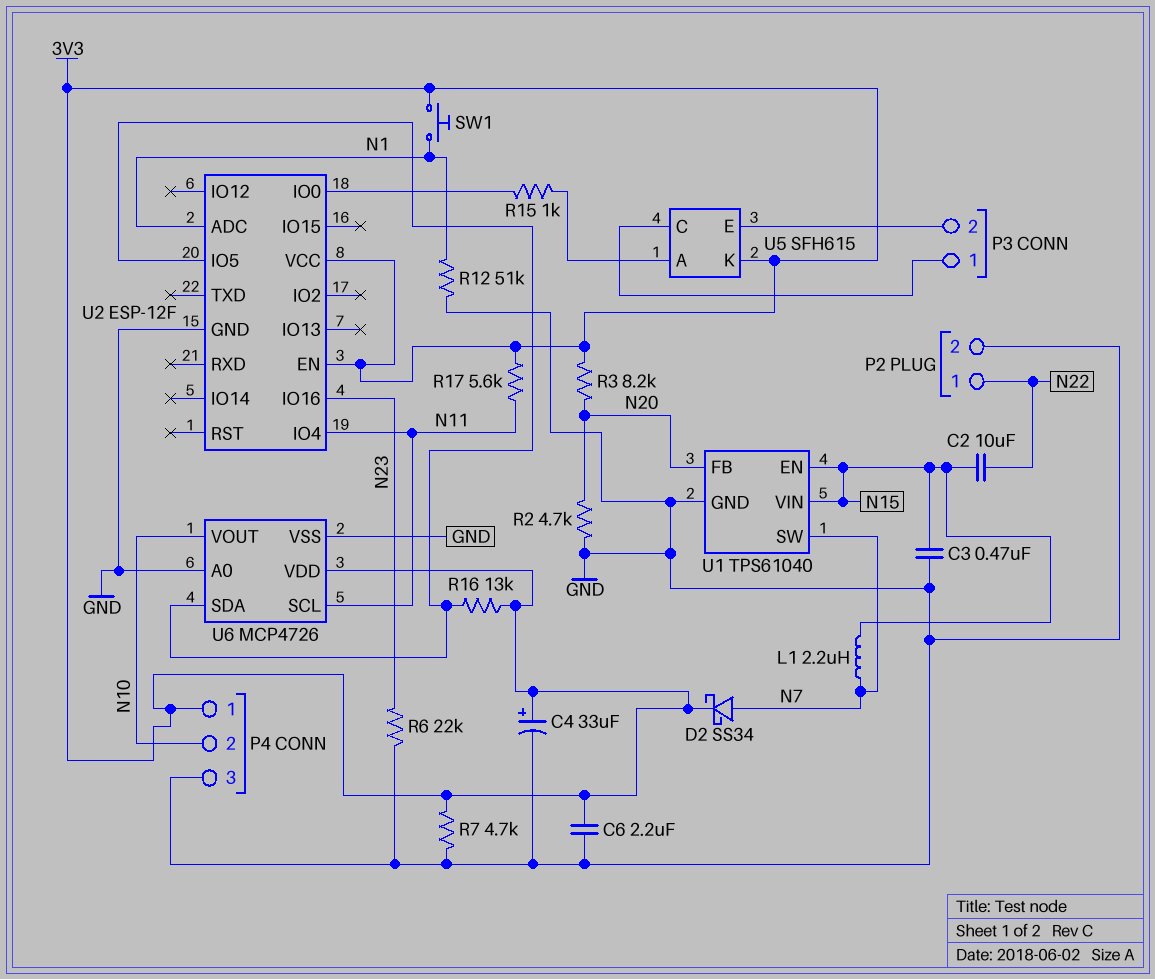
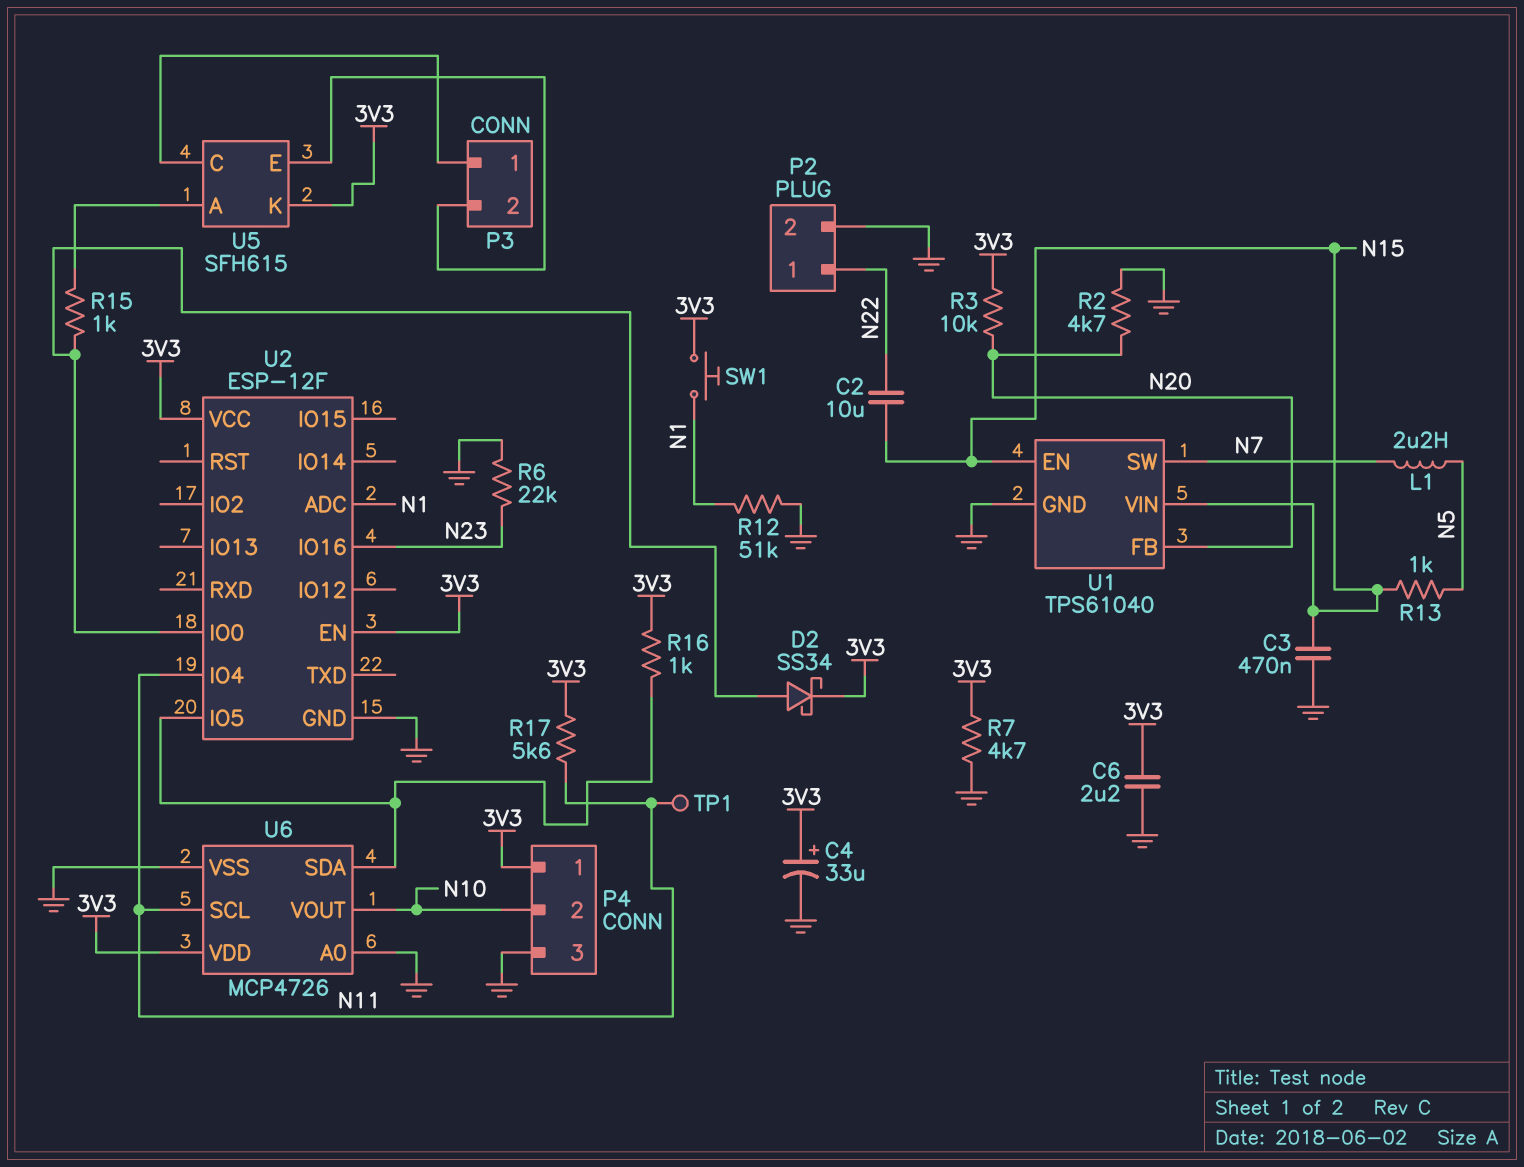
D2: schottky SS34 (A N7, K 3V3) -> schottky SS34 (A U2/IO0, K 3V3)
L1: 2.2uH (N7, N15) -> 2.2uH (N5, N7)
R3: 8.2k (3V3, N20) -> 10k (3V3, N20)
R13: none -> 1k (N5, N15)
R16: 13k (3V3, U2/IO5) -> 1k (3V3, U2/IO5)
TP1: none -> test point (N11)

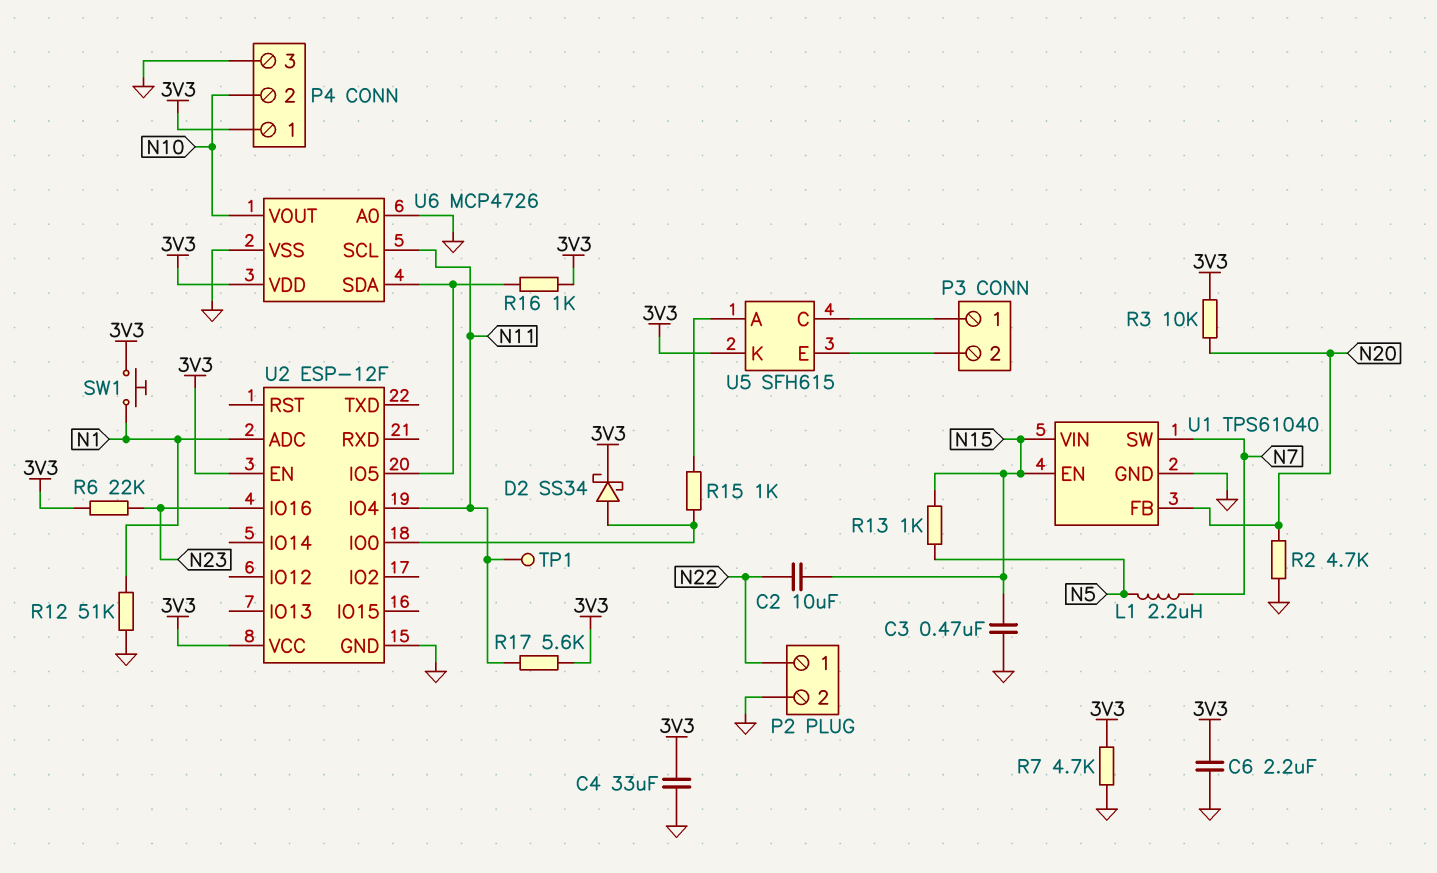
C4: 33uF (plus 3V3, minus GND) -> 33uF (3V3, GND)
R6: 22k (GND, N23) -> 22k (3V3, N23)

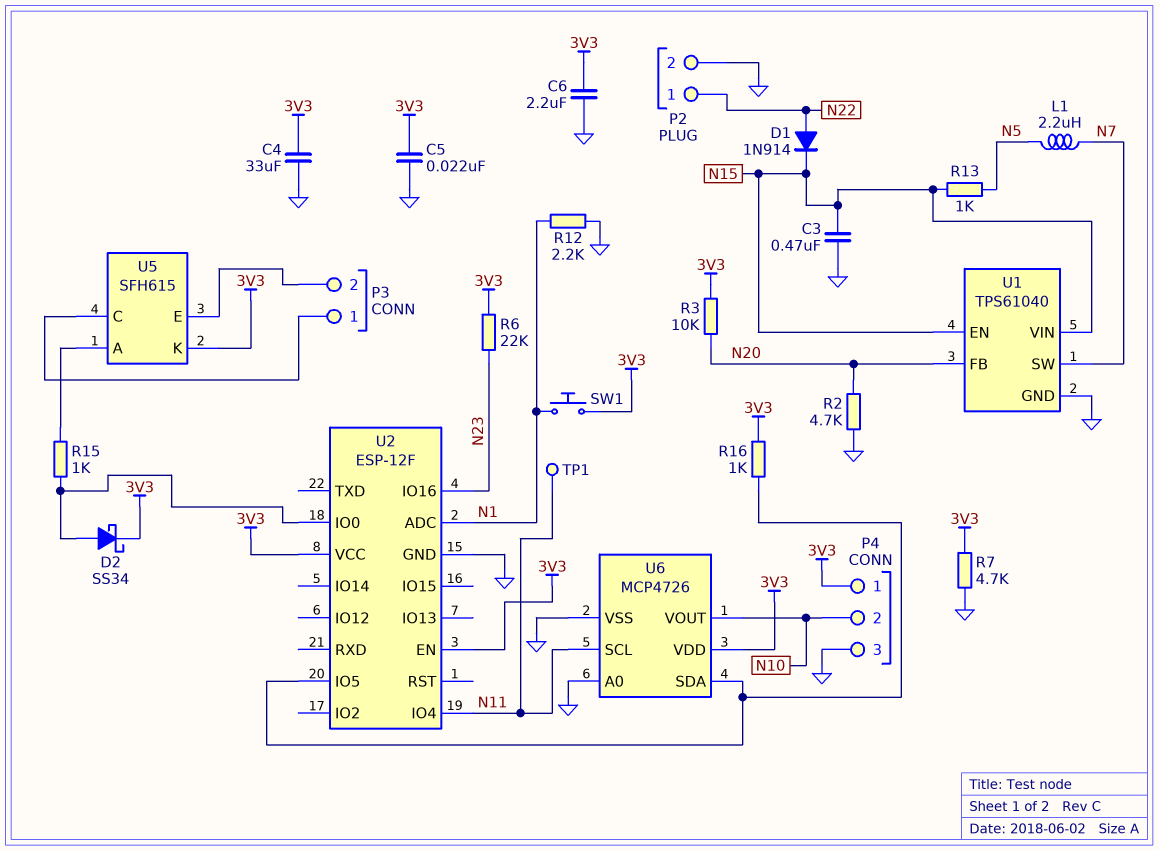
C2: 10uF (N15, N22) -> none
C5: none -> 22nF (3V3, GND)
D1: none -> diode 1N914 (A N22, K N15)
R12: 51k (GND, N1) -> 2.2k (GND, N1)
R17: 5.6k (3V3, N11) -> none

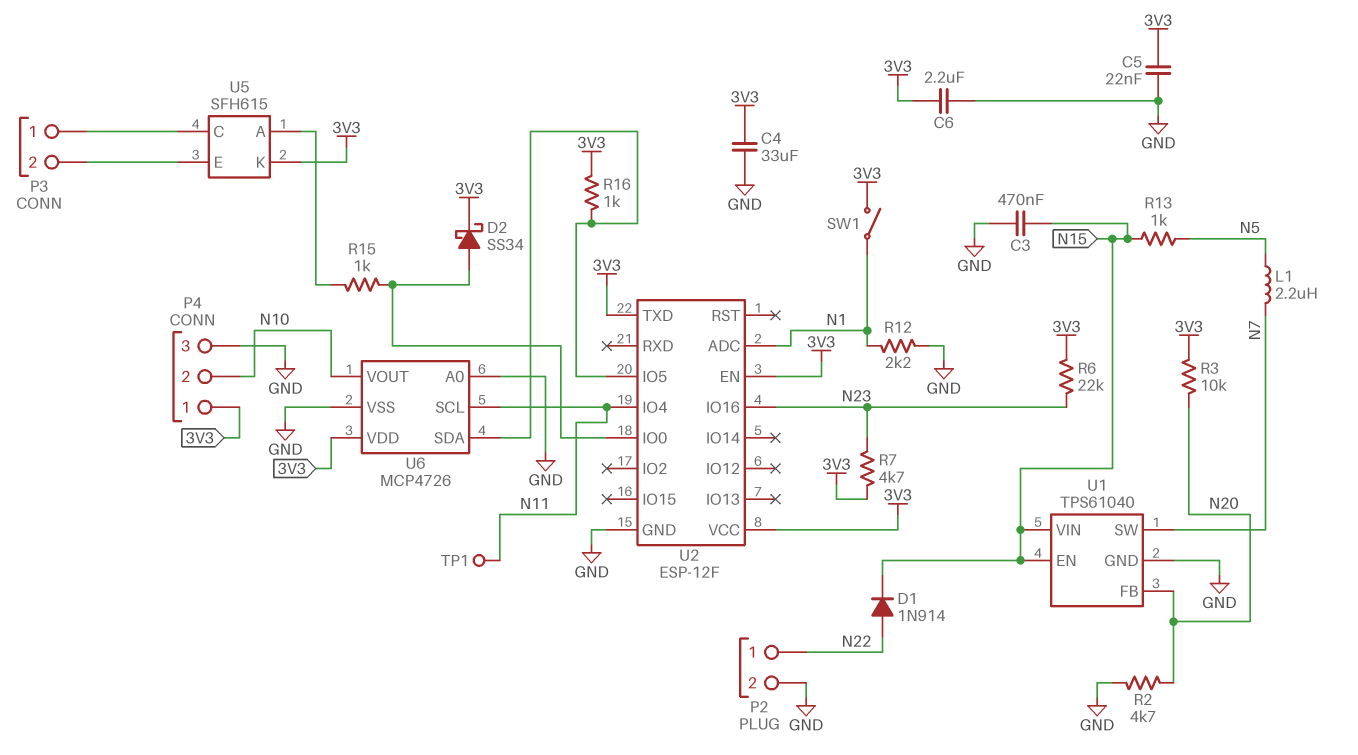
R7: 4.7k (3V3, GND) -> 4.7k (3V3, N23)
SW1: button (3V3, N1) -> switch (3V3, N1)
U2 pin TXD: none -> 3V3

